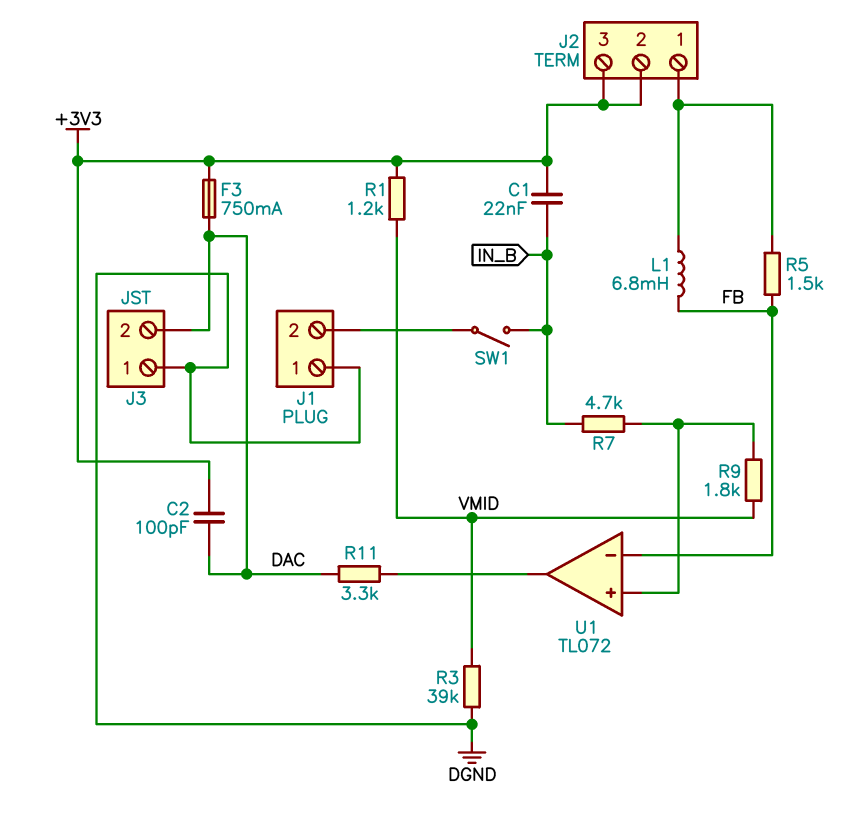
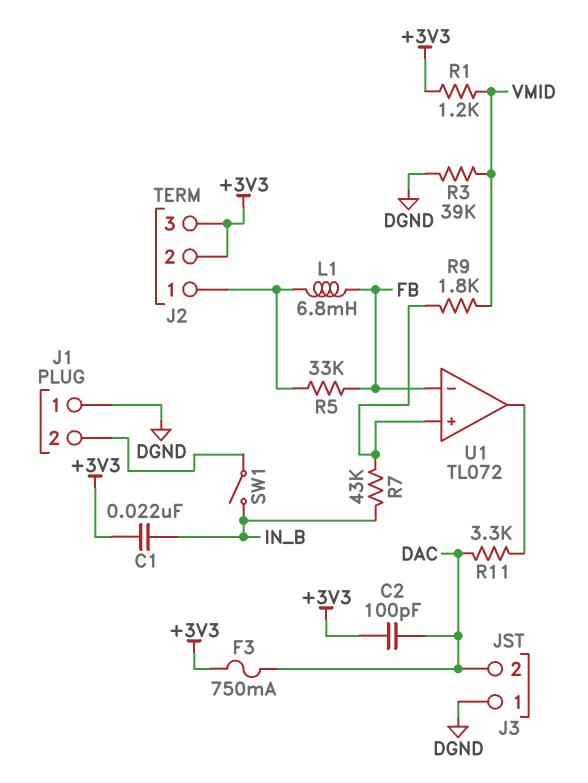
R5: 1.5k (FB, J2/1) -> 33k (FB, J2/1)
R7: 4.7k (IN_B, U1/in+) -> 43k (IN_B, U1/in+)

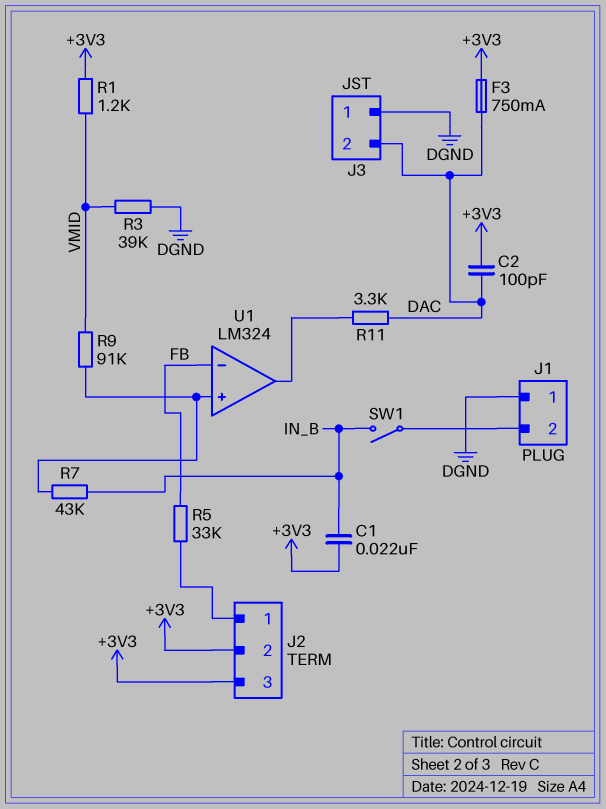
L1: 6.8mH (FB, J2/1) -> none
R9: 1.8k (U1/in+, VMID) -> 91k (U1/in+, VMID)
U1: TL072 -> LM324

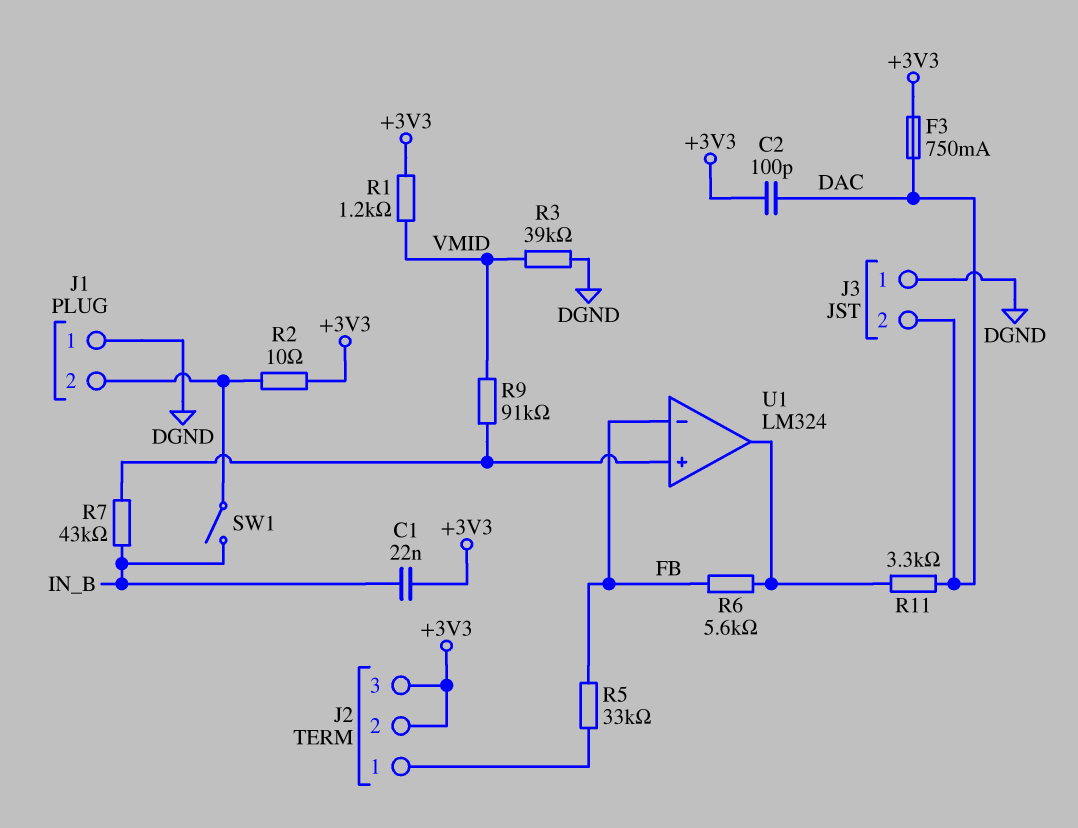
R2: none -> 10 (+3V3, J1/2)
R6: none -> 5.6k (FB, U1/out)

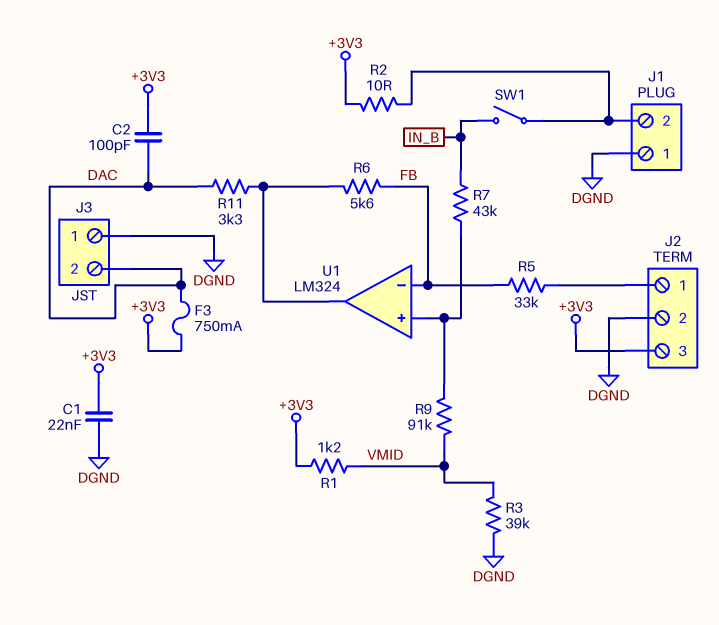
C1: 22nF (+3V3, IN_B) -> 22nF (+3V3, DGND)
J2 pin 2: +3V3 -> DGND

